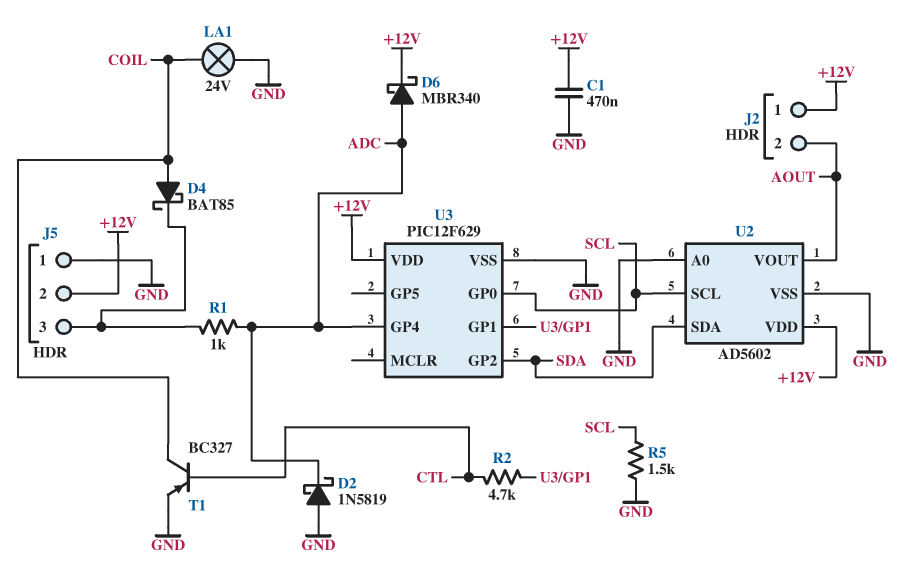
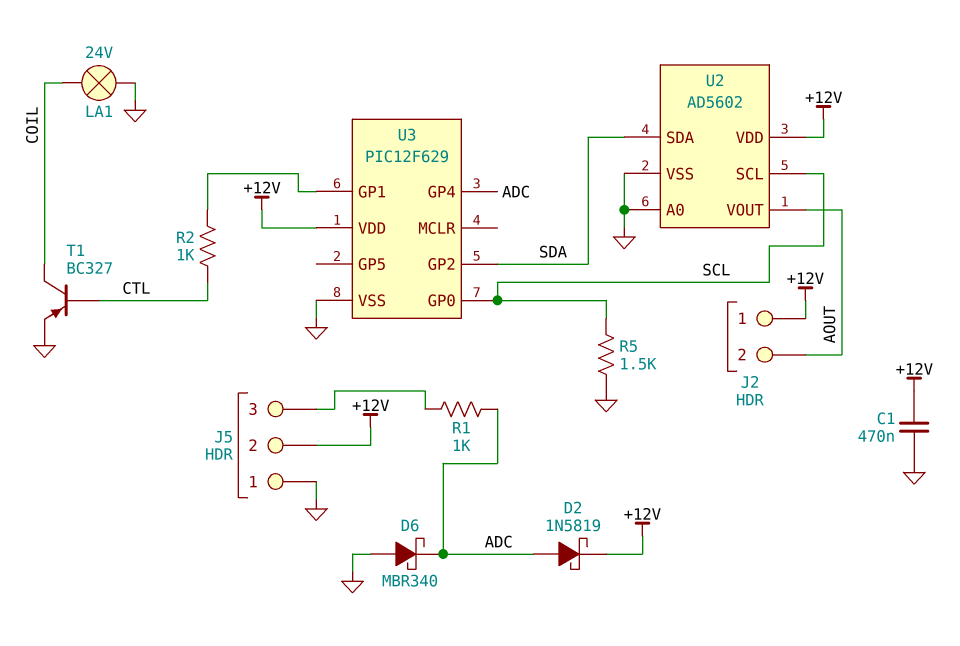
D2: schottky 1N5819 (A GND, K ADC) -> schottky 1N5819 (A ADC, K +12V)
D4: schottky BAT85 (A COIL, K J5/3) -> none
D6: schottky MBR340 (A ADC, K +12V) -> schottky MBR340 (A GND, K ADC)
R2: 4.7k (CTL, U3/GP1) -> 1k (CTL, U3/GP1)

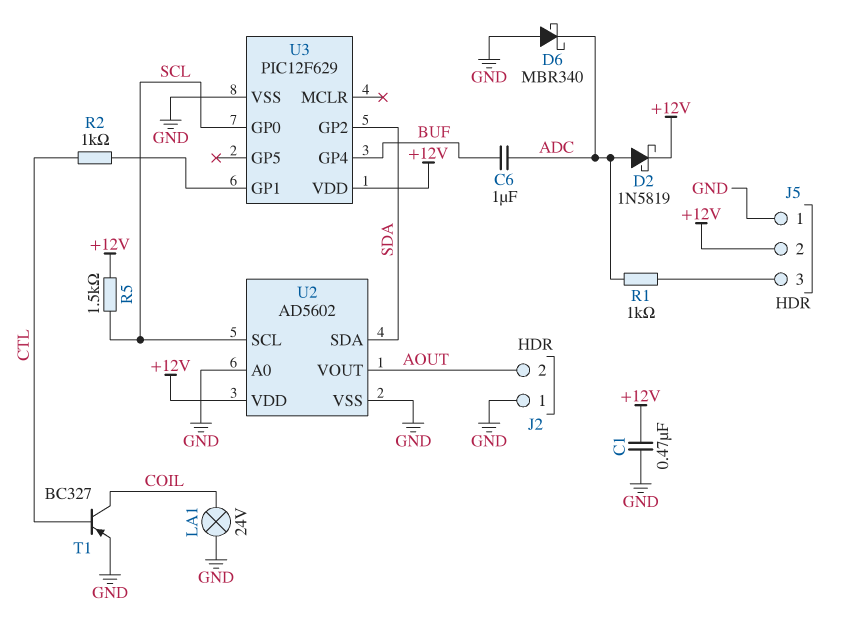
C6: none -> 1uF (ADC, BUF)
J2 pin 1: +12V -> GND
R5: 1.5k (GND, SCL) -> 1.5k (+12V, SCL)
U3 pin GP4: ADC -> BUF

